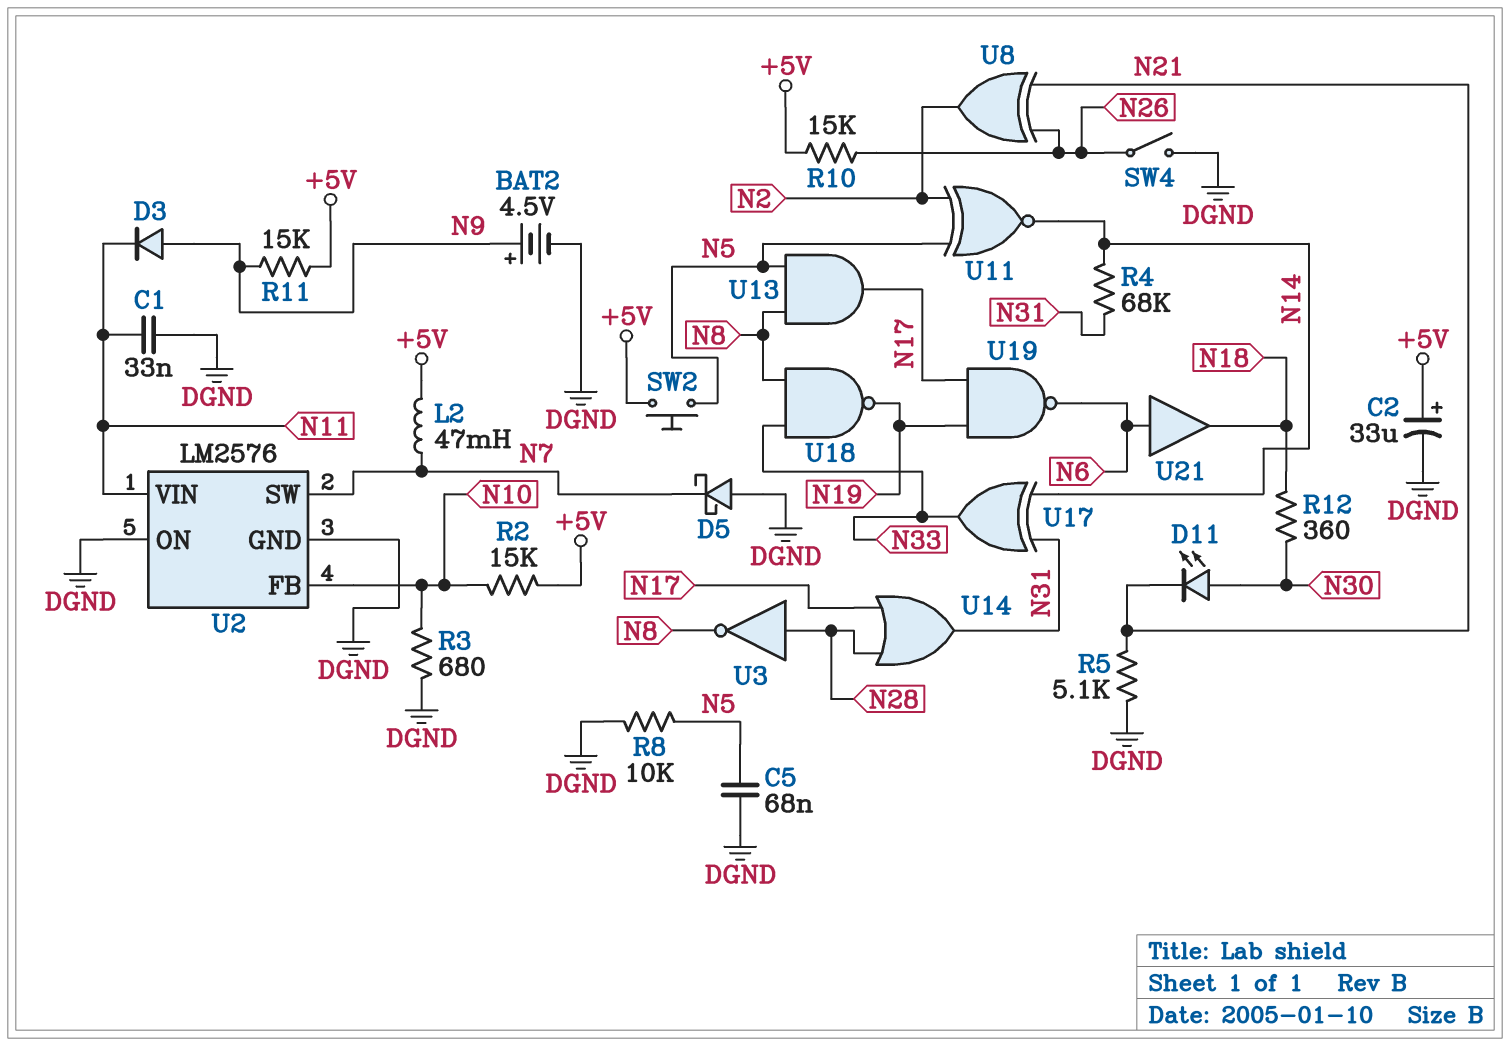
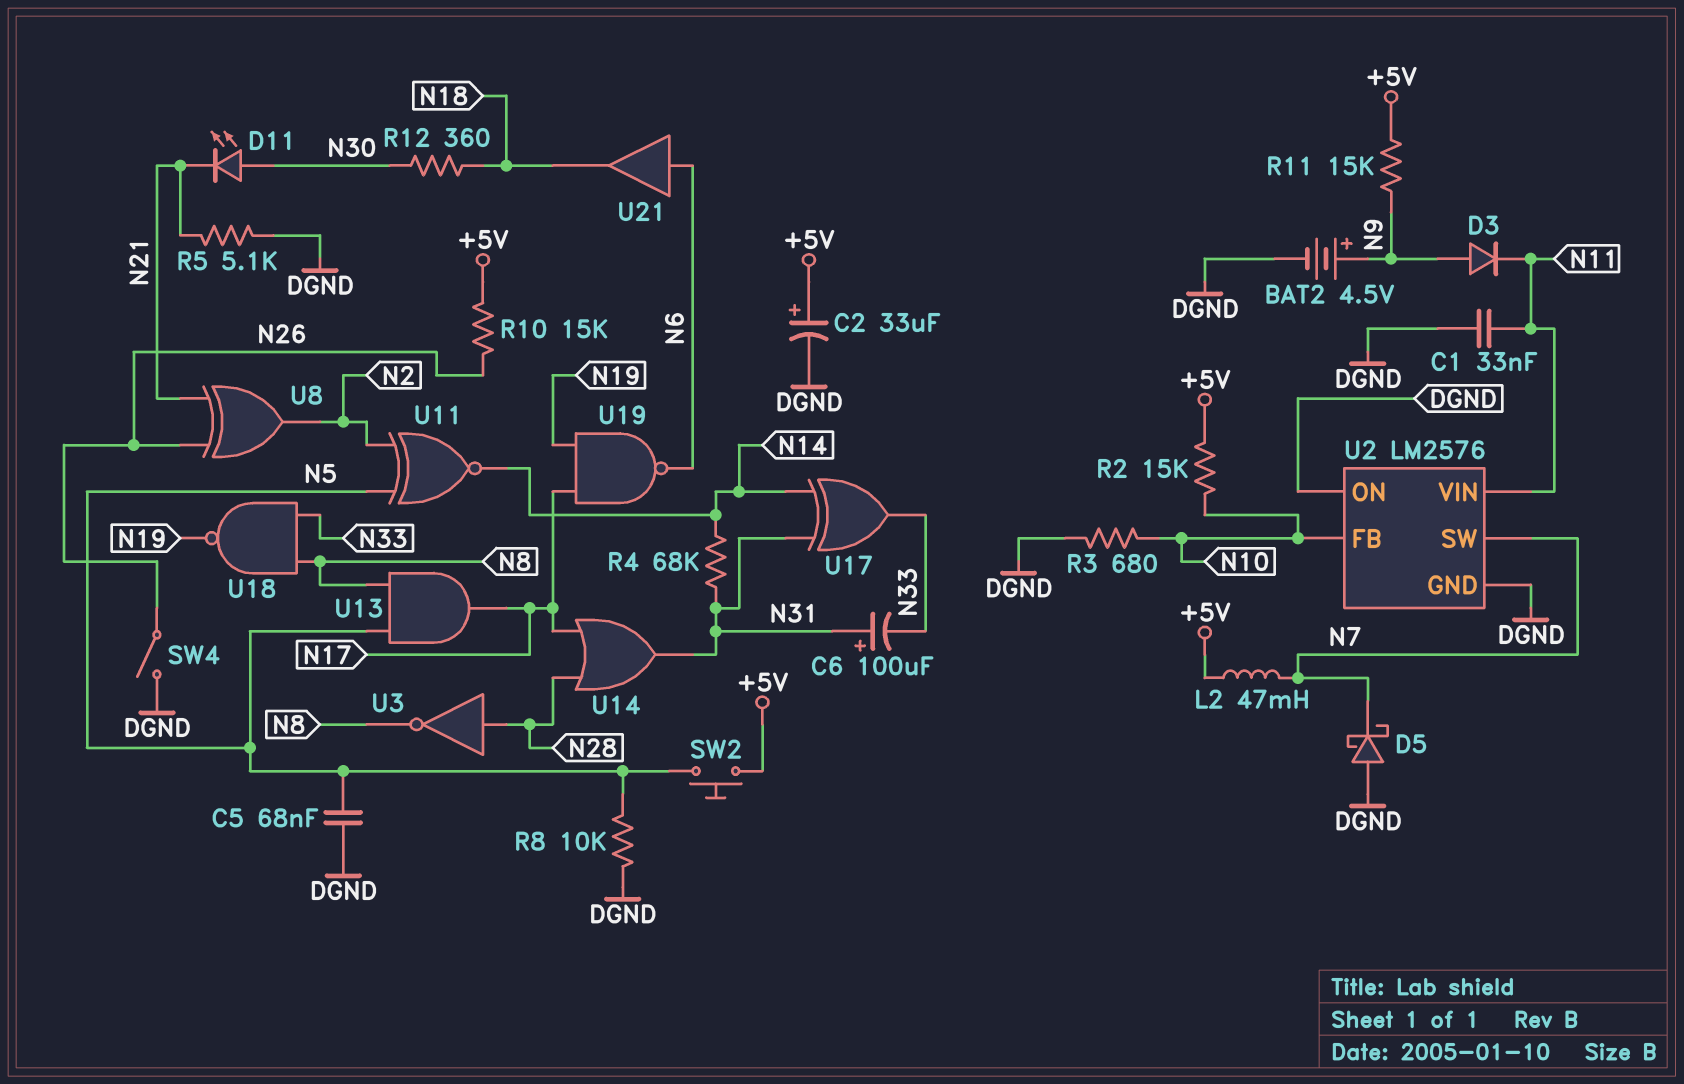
C6: none -> 100uF (plus N31, minus N33)

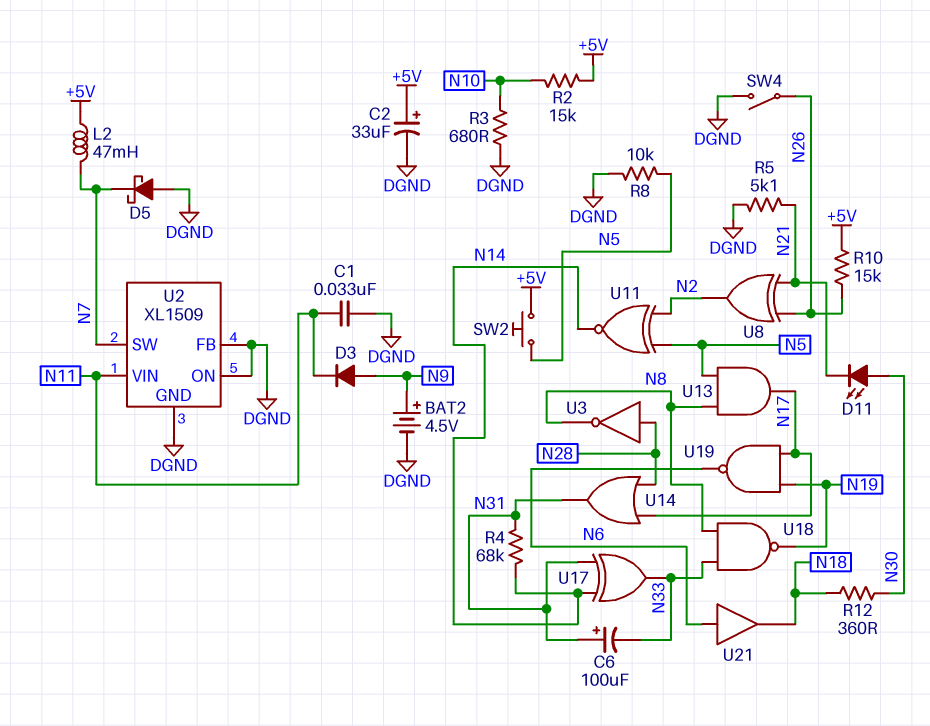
C5: 68nF (DGND, N5) -> none
R11: 15k (+5V, N9) -> none
U2: LM2576 -> XL1509
U2 pin FB: N10 -> DGND

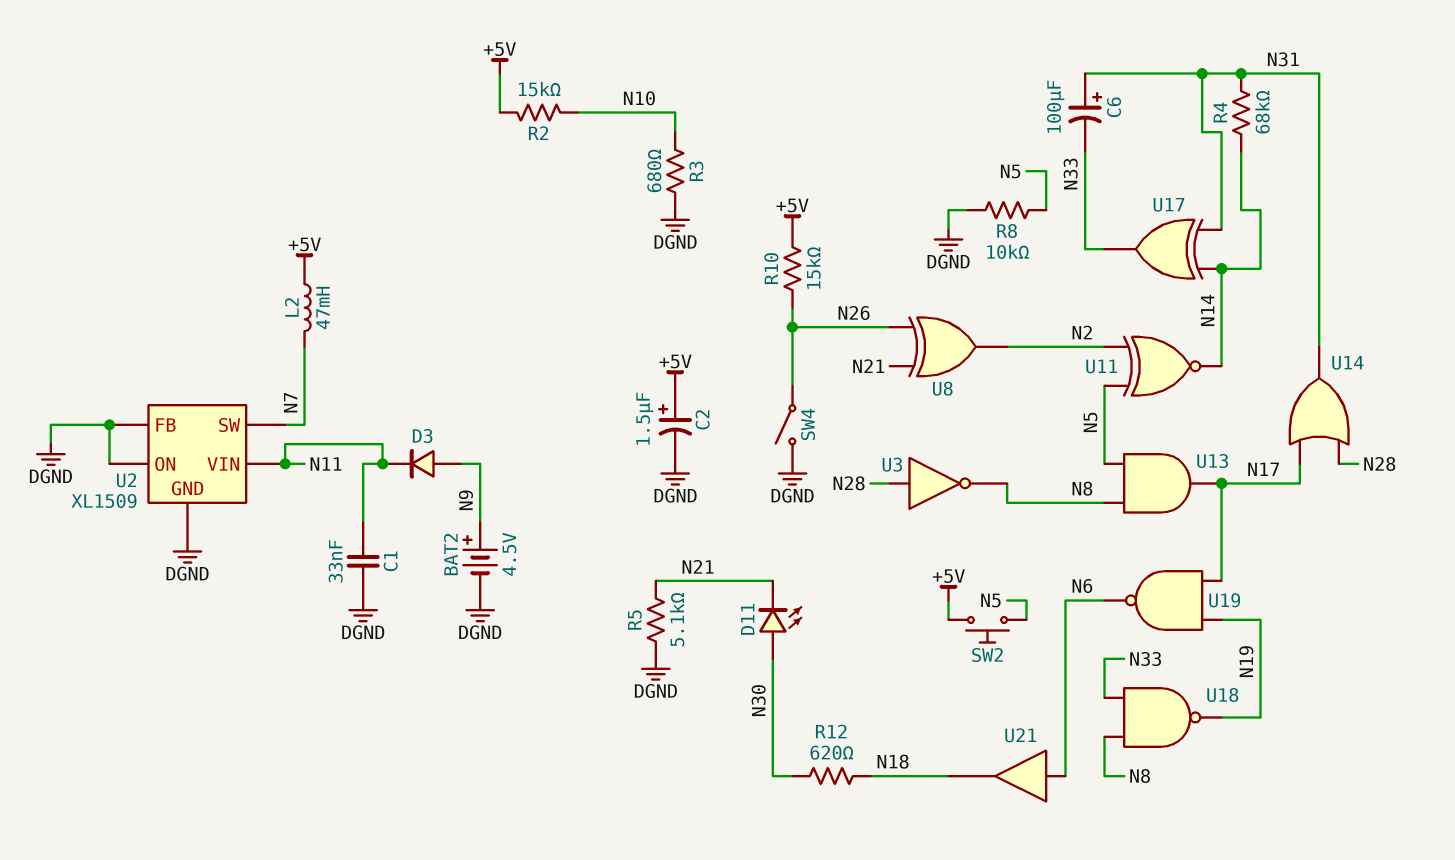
C2: 33uF (plus +5V, minus DGND) -> 1.5uF (plus +5V, minus DGND)
D5: schottky (A DGND, K N7) -> none
R12: 360 (N18, N30) -> 620 (N18, N30)

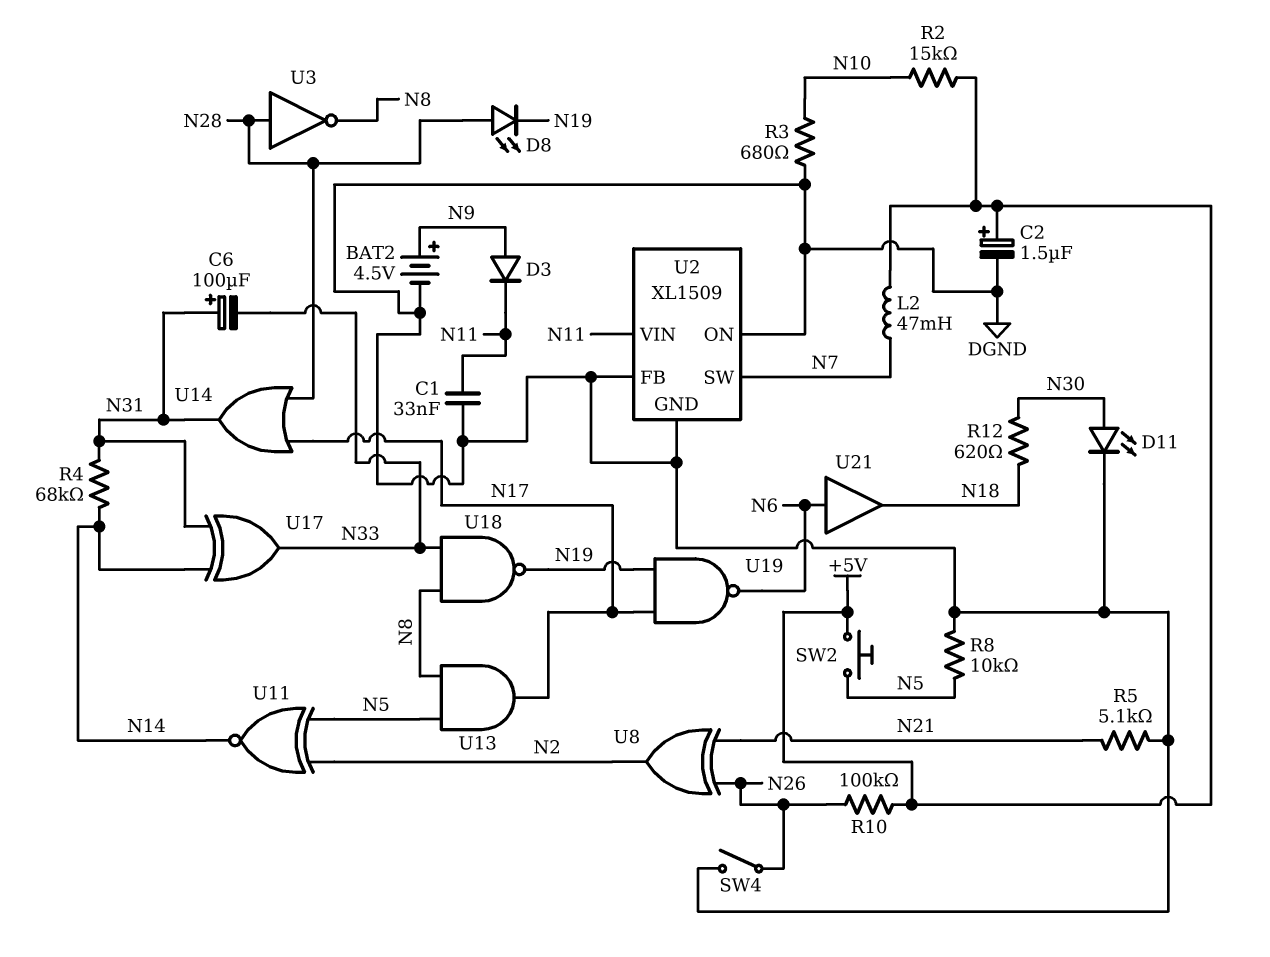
D8: none -> LED (A N28, K N19)
D11: LED (A N30, K N21) -> LED (A N30, K DGND)
R10: 15k (+5V, N26) -> 100k (+5V, N26)

